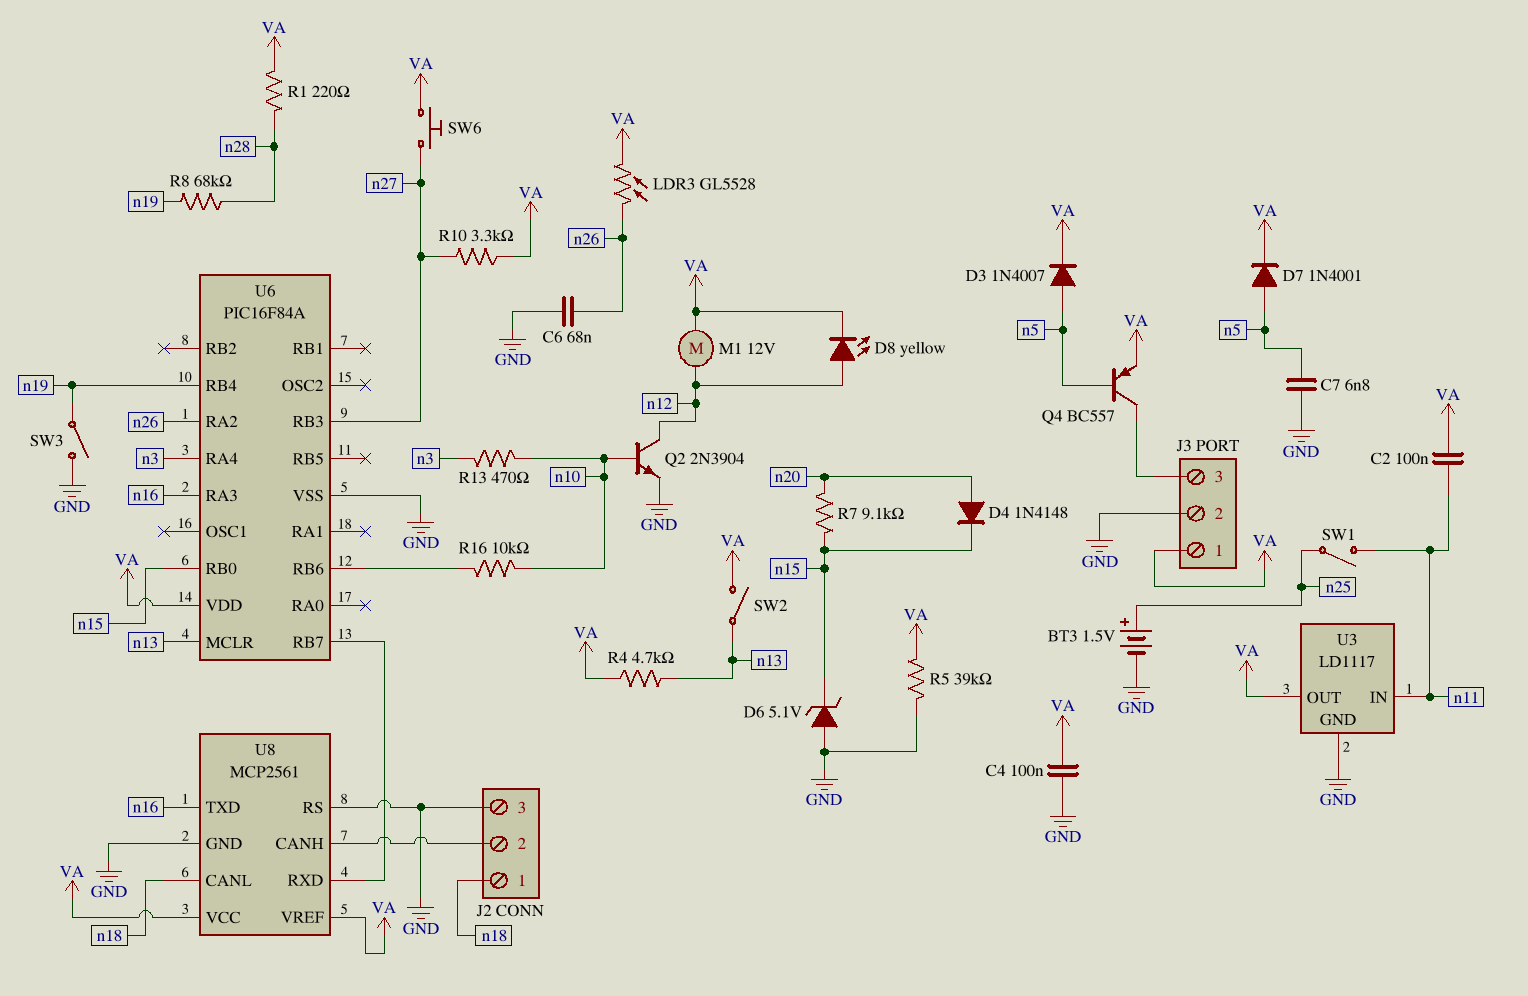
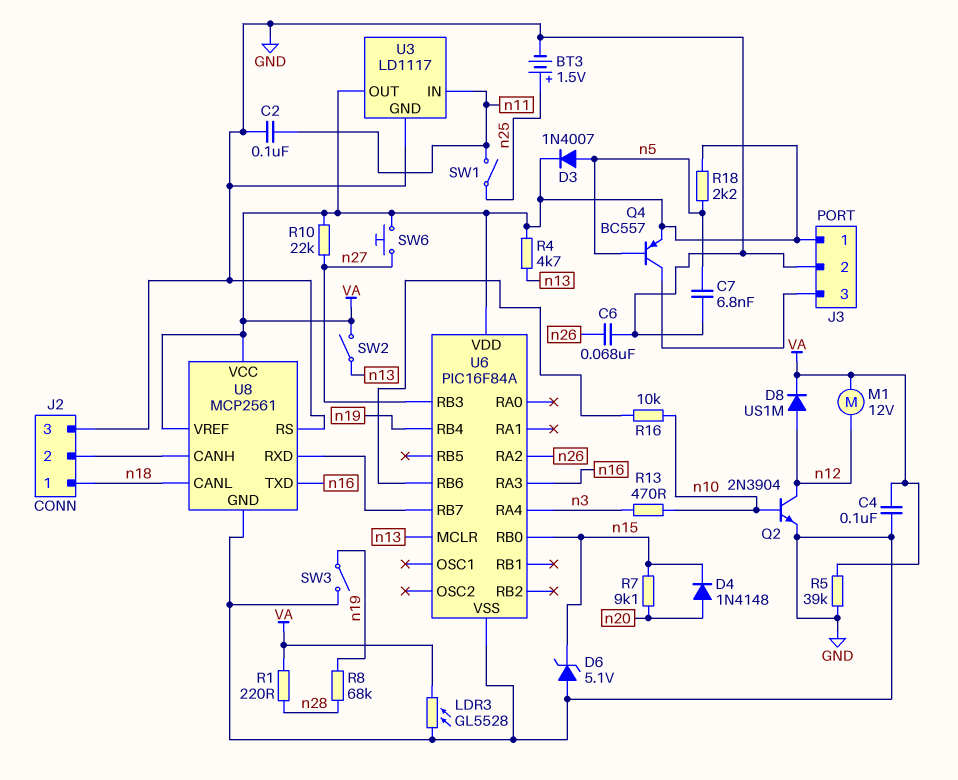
C2: 100nF (VA, n11) -> 100nF (GND, n11)
D7: diode 1N4001 (A n5, K VA) -> none
D8: LED yellow (A n12, K VA) -> diode US1M (A n12, K VA)
LDR3: GL5528 (VA, n26) -> GL5528 (GND, VA)
R10: 3.3k (VA, n27) -> 22k (VA, n27)
R18: none -> 2.2k (VA, n5)

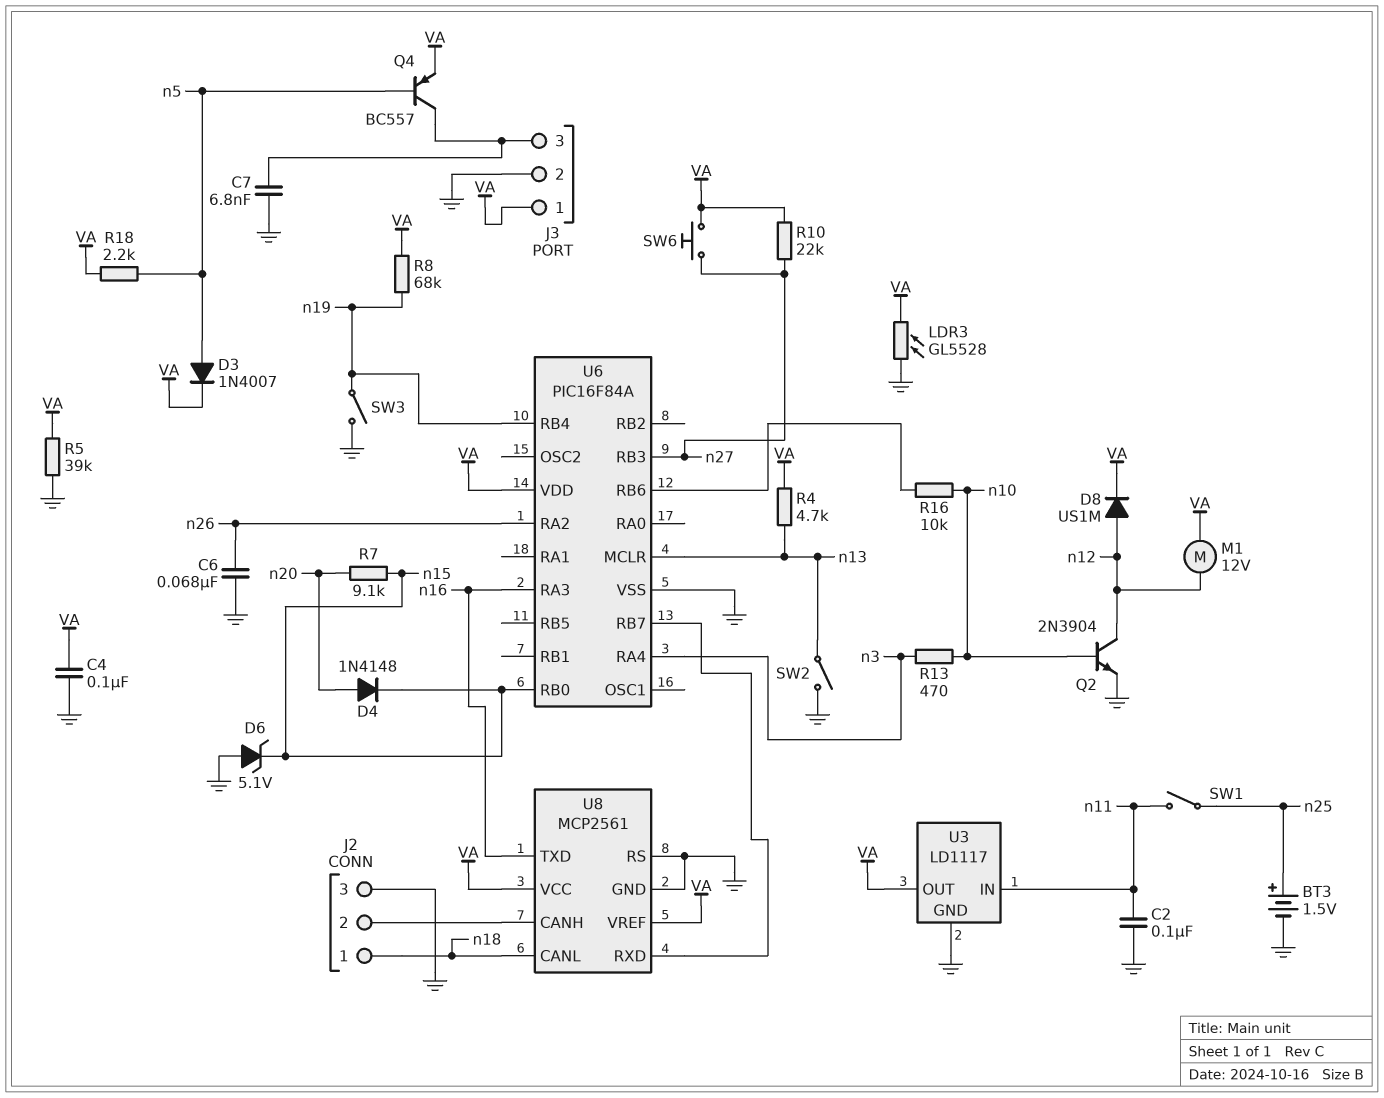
C7: 6.8nF (GND, n5) -> 6.8nF (GND, J3/3)
R1: 220 (VA, n28) -> none
R8: 68k (n19, n28) -> 68k (VA, n19)
SW2: switch (VA, n13) -> switch (GND, n13)

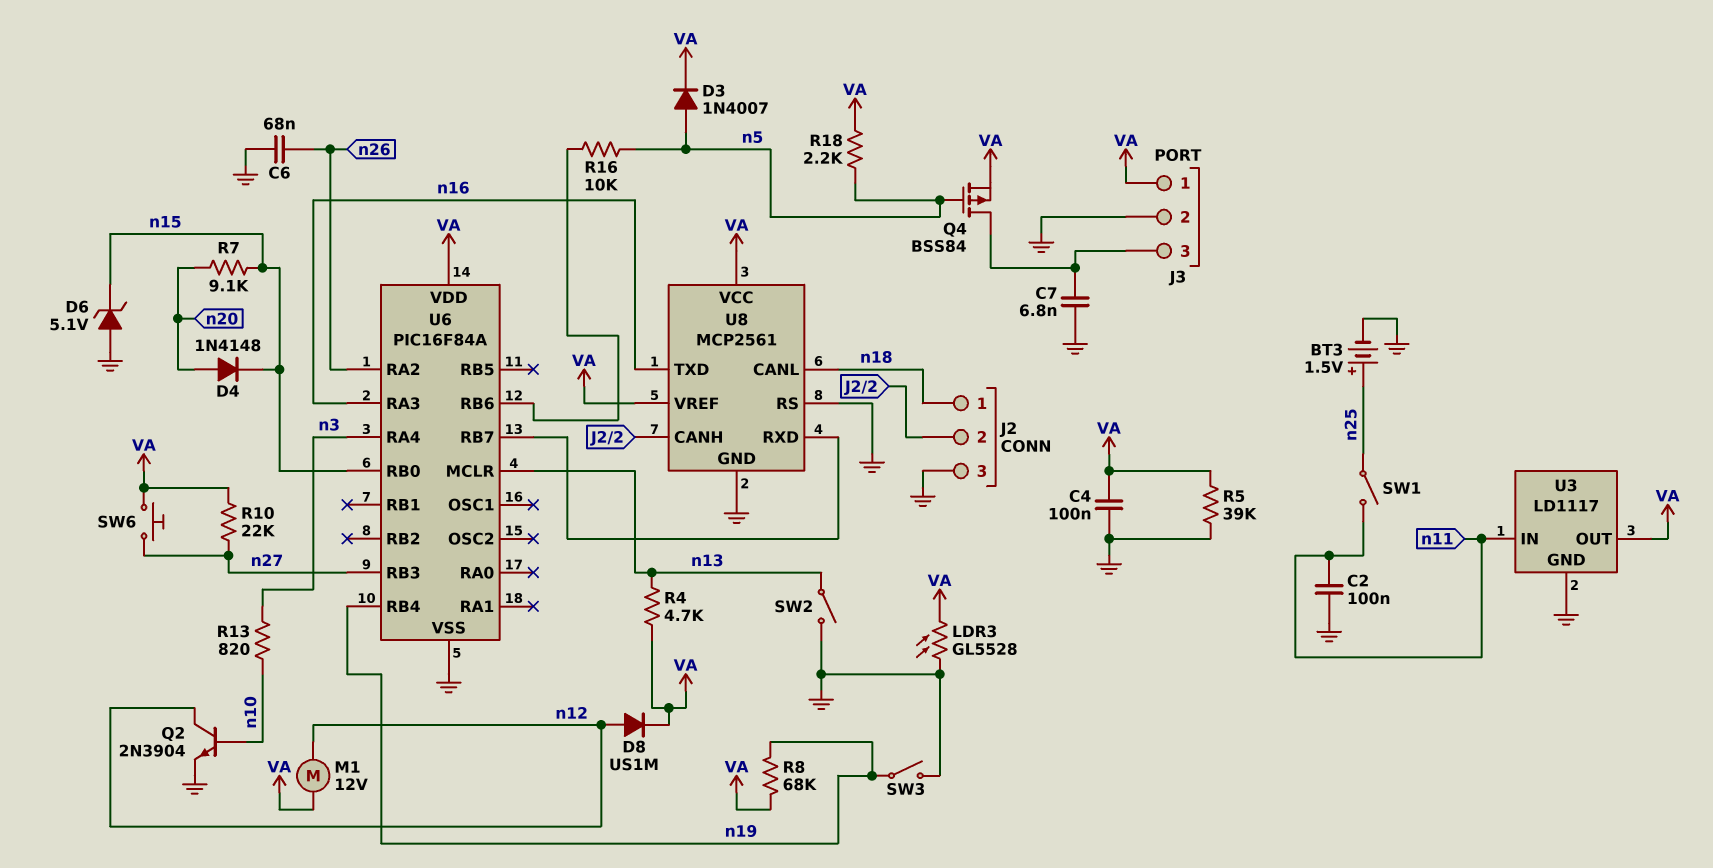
Q4: PNP BC557 (B n5, C J3/3, E VA) -> PMOS BSS84 (G n5, D J3/3, S VA)
R13: 470 (n3, n10) -> 820 (n3, n10)
R16: 10k (U6/RB6, n10) -> 10k (U6/RB6, n5)

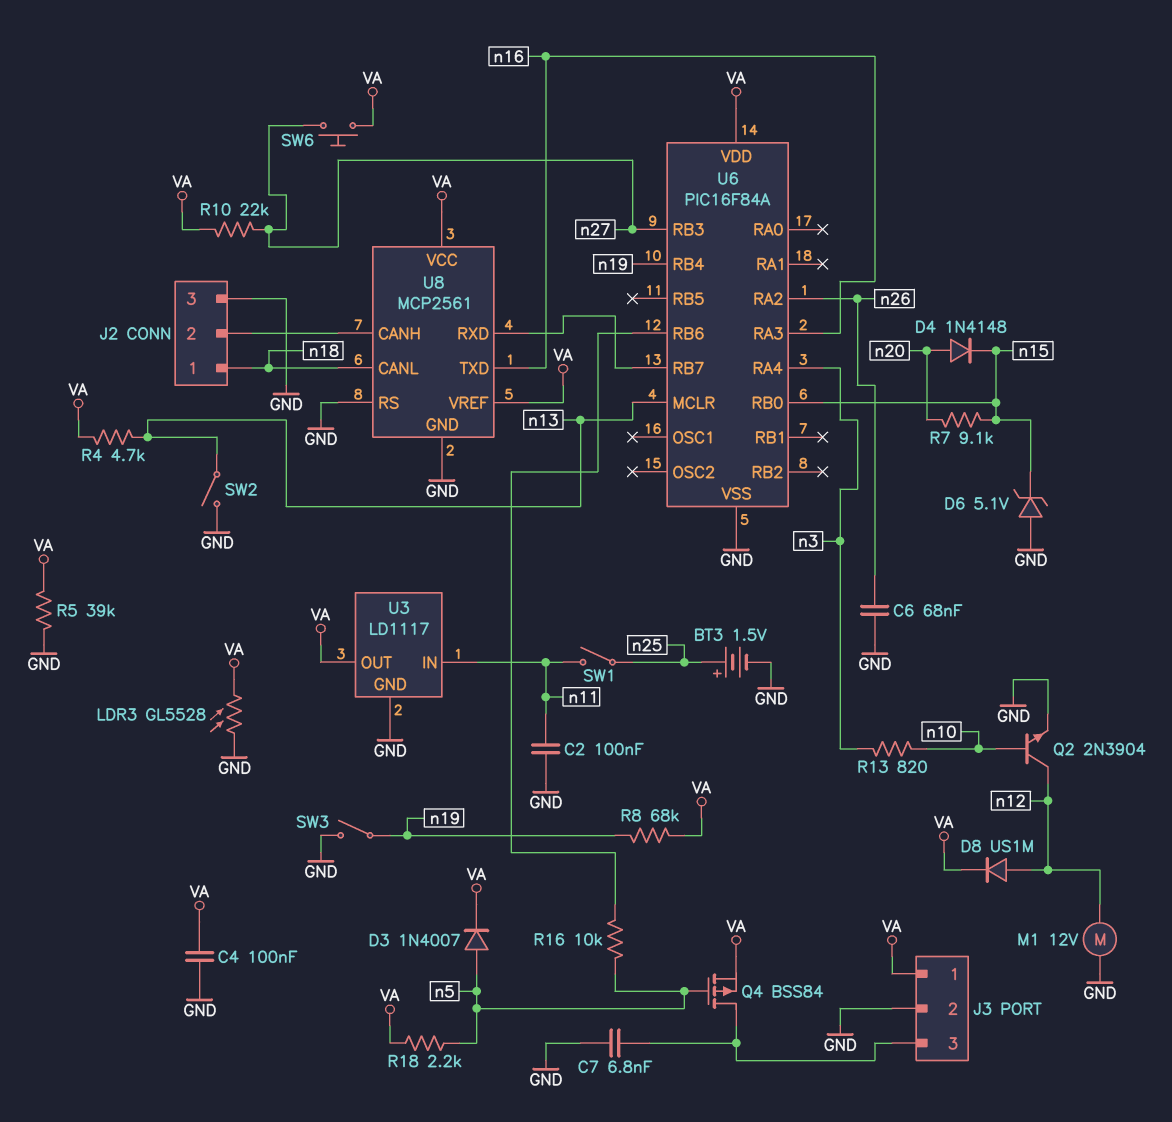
M1: motor 12V (VA, n12) -> motor 12V (GND, n12)

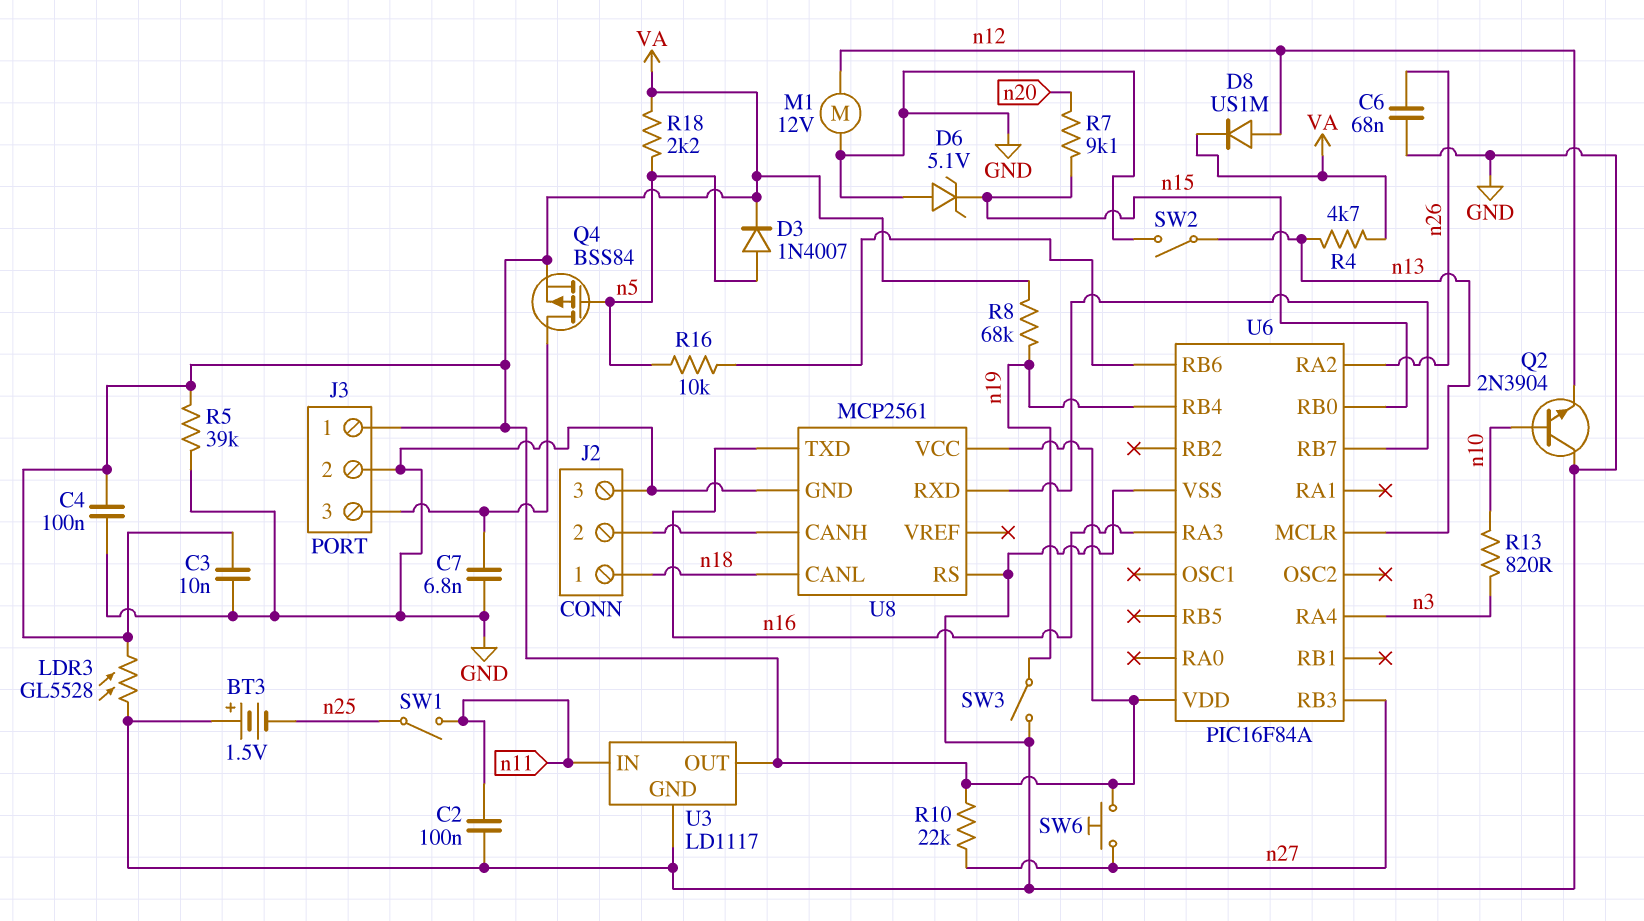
BT3: 1.5V (plus n25, minus GND) -> 1.5V (plus GND, minus n25)
C3: none -> 10nF (GND, VA)
D4: diode 1N4148 (A n20, K n15) -> none
Q2: NPN 2N3904 (B n10, C n12, E GND) -> NPN 2N3904 (B n10, C GND, E n12)
U8 pin VREF: VA -> none

